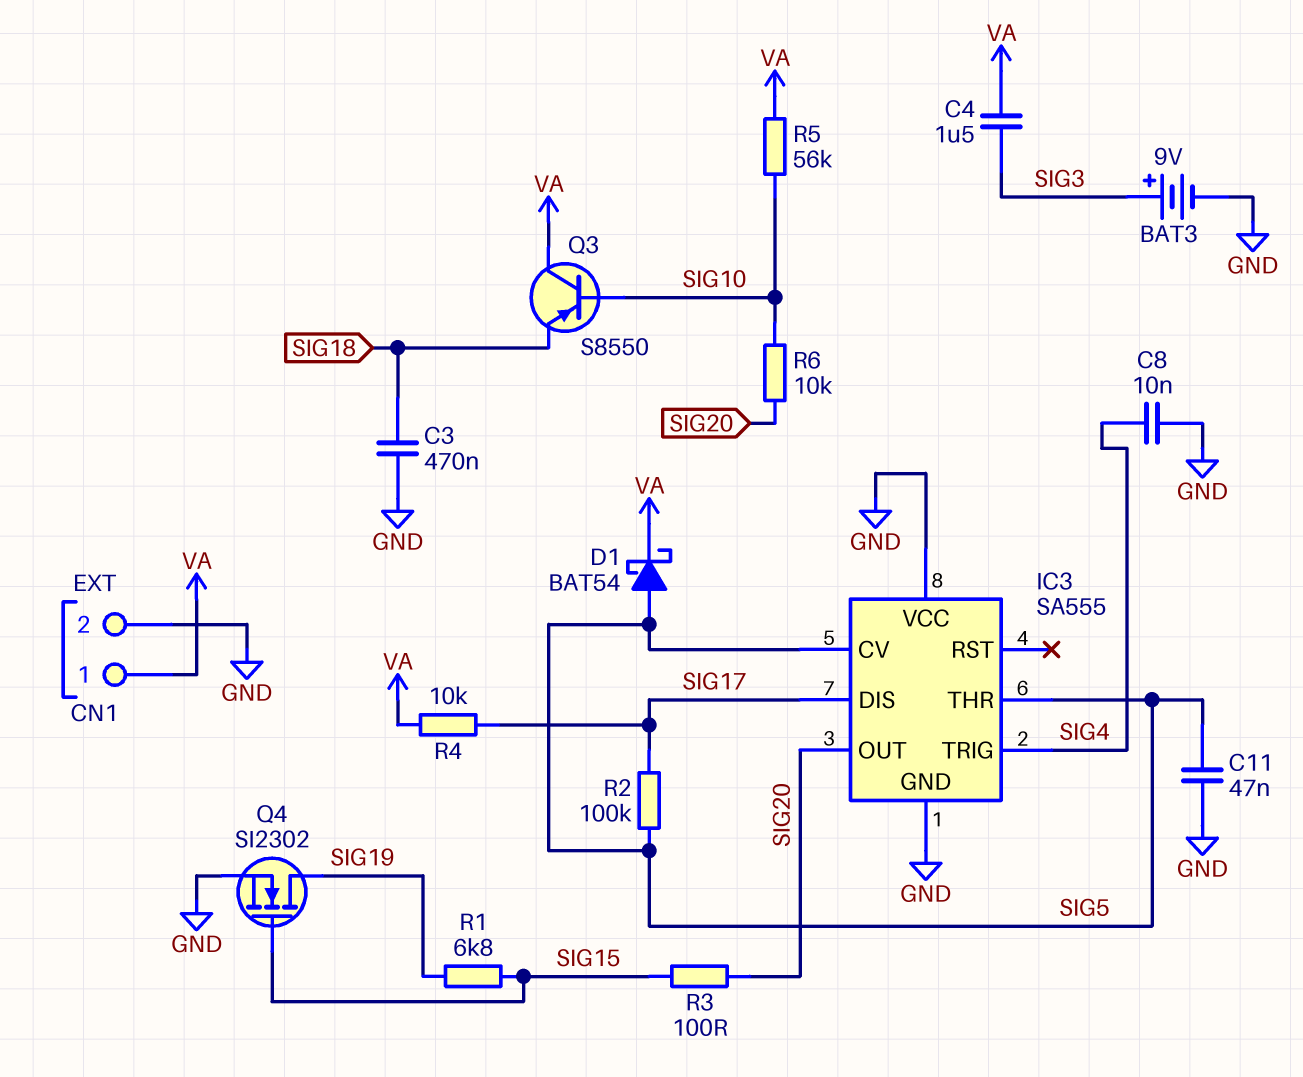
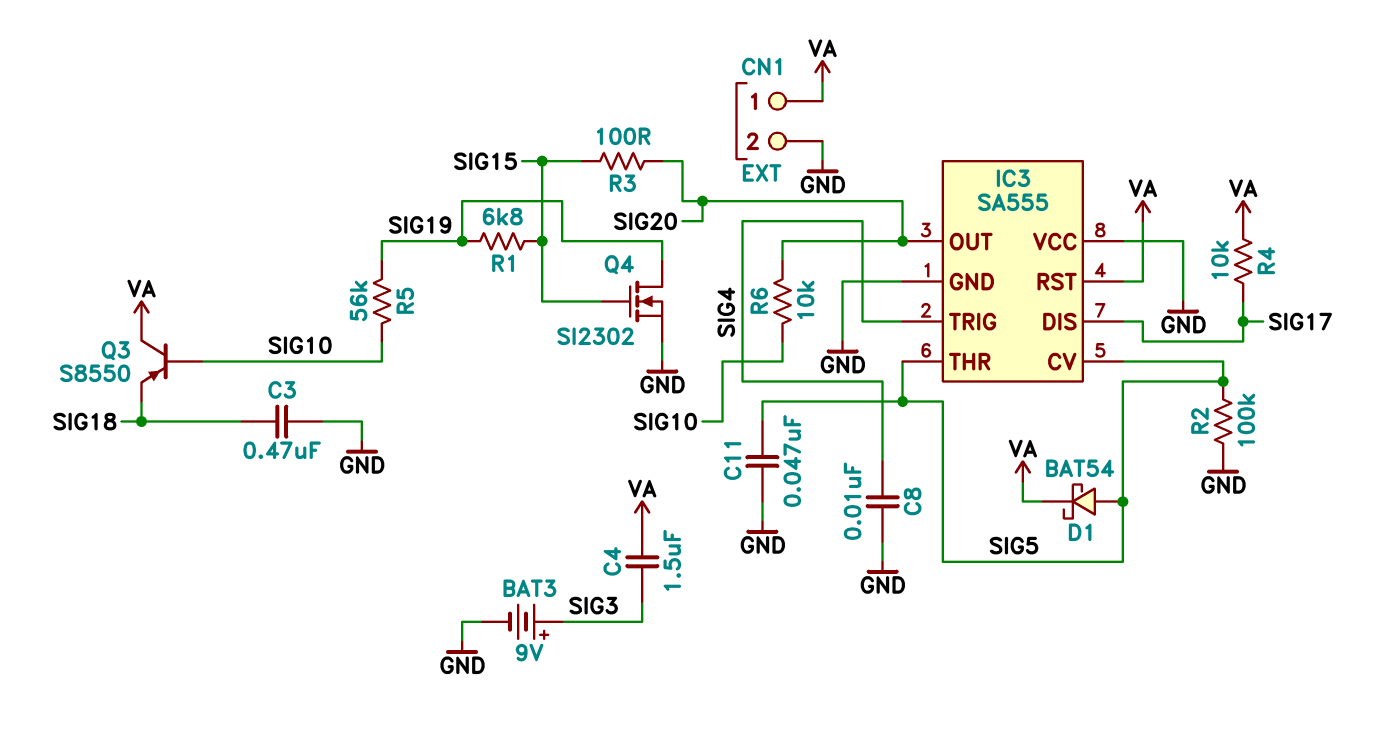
IC3 pin RST: none -> VA
R2: 100k (SIG5, SIG17) -> 100k (GND, SIG5)
R5: 56k (SIG10, VA) -> 56k (SIG10, SIG19)

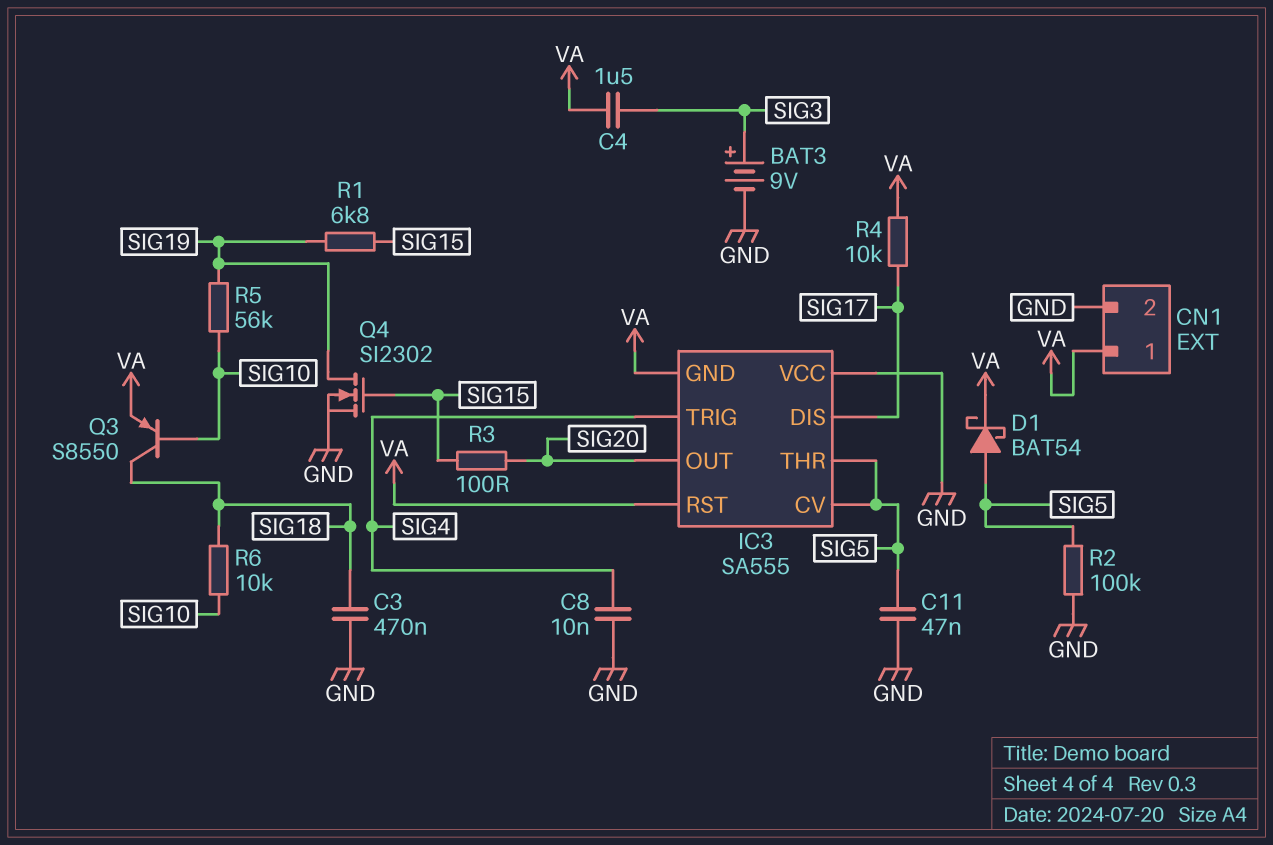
IC3 pin GND: GND -> VA
Q3: PNP S8550 (B SIG10, C VA, E SIG18) -> PNP S8550 (B SIG10, C SIG18, E VA)
R6: 10k (SIG10, SIG20) -> 10k (SIG10, SIG18)

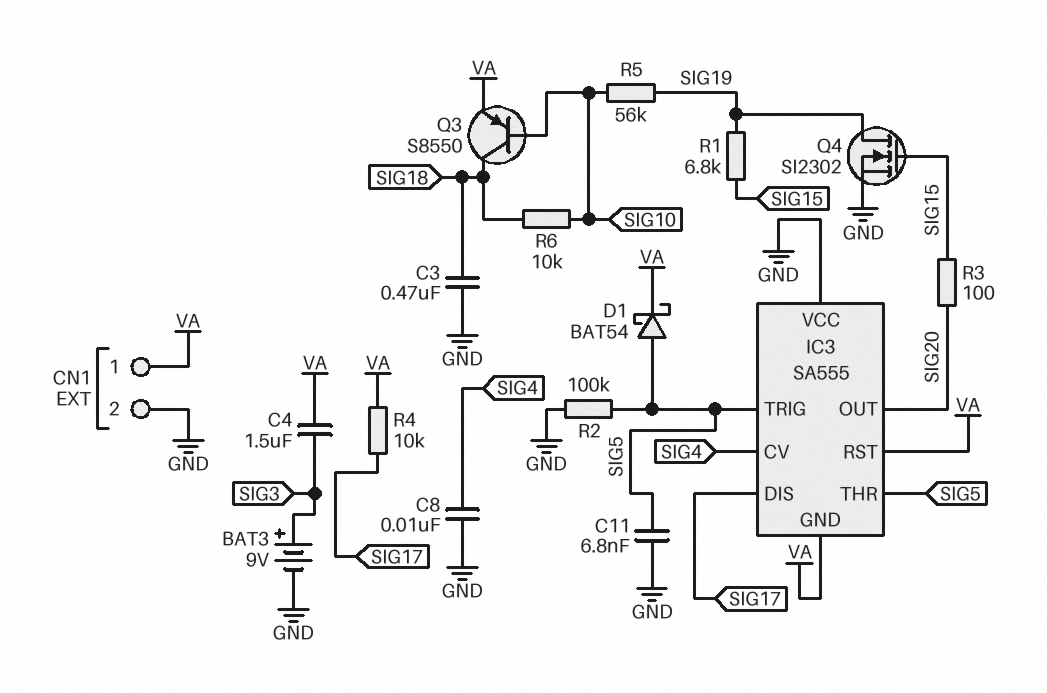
C11: 47nF (GND, SIG5) -> 6.8nF (GND, SIG5)
IC3 pin CV: SIG5 -> SIG4
IC3 pin TRIG: SIG4 -> SIG5

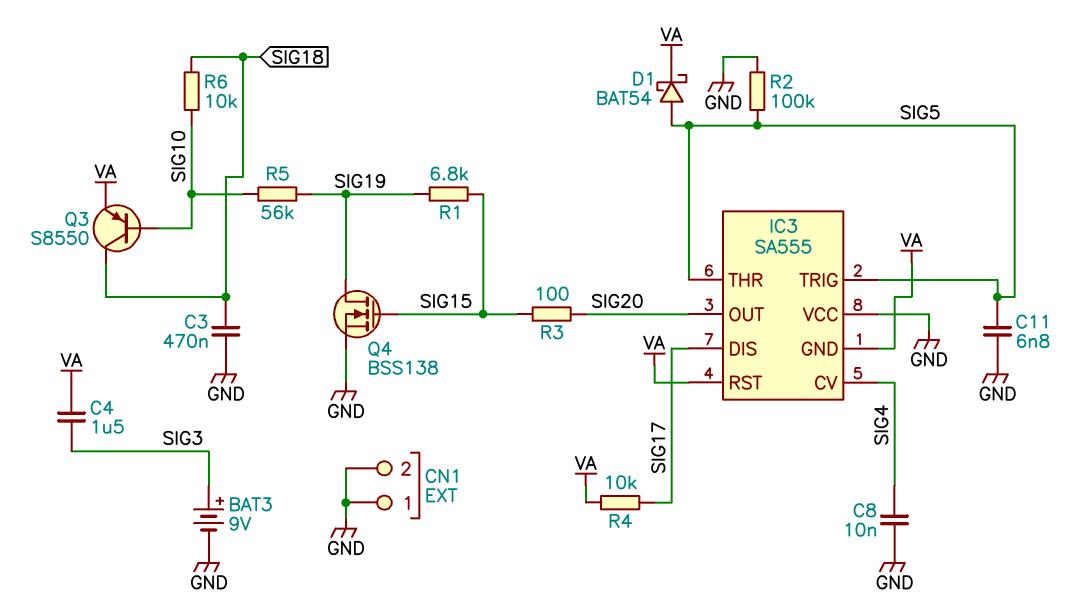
CN1 pin 1: VA -> GND
Q4: NMOS SI2302 (G SIG15, D SIG19, S GND) -> NMOS BSS138 (G SIG15, D SIG19, S GND)

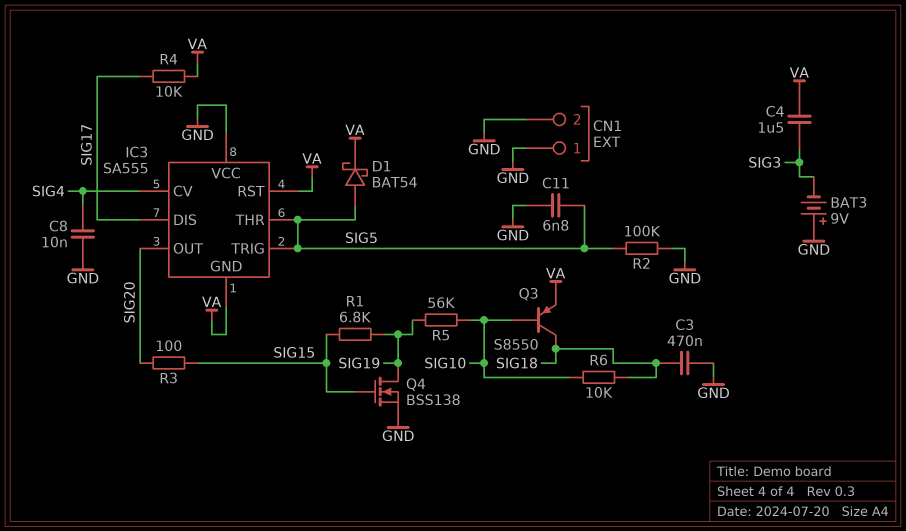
BAT3: 9V (plus SIG3, minus GND) -> 9V (plus GND, minus SIG3)

